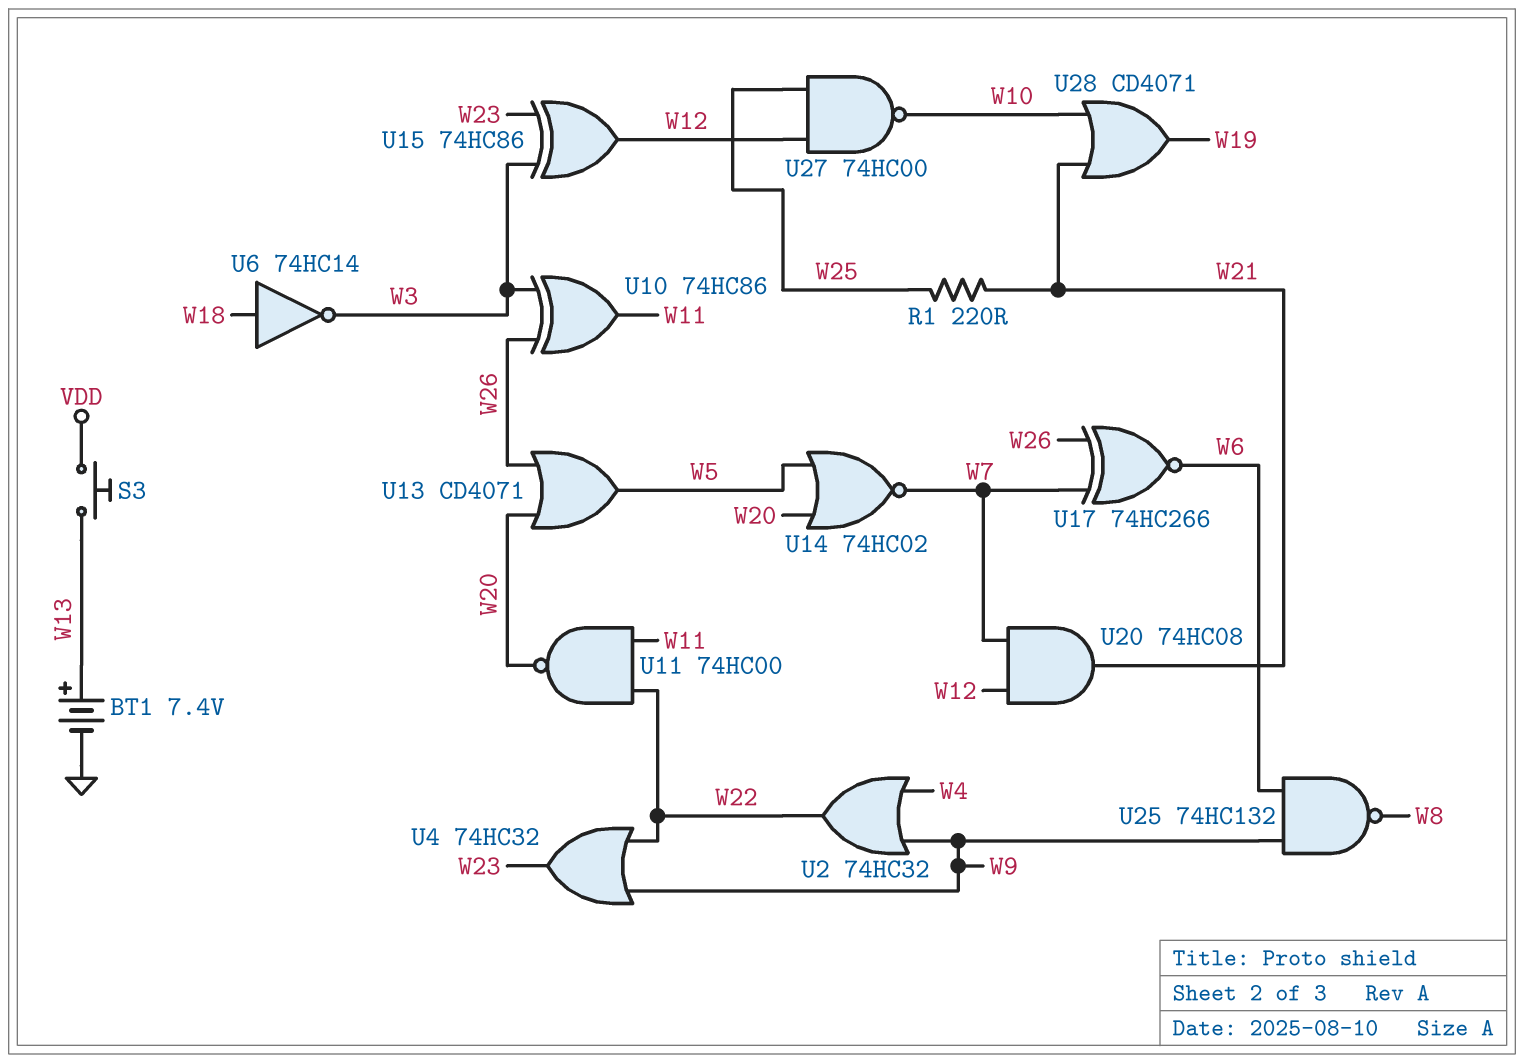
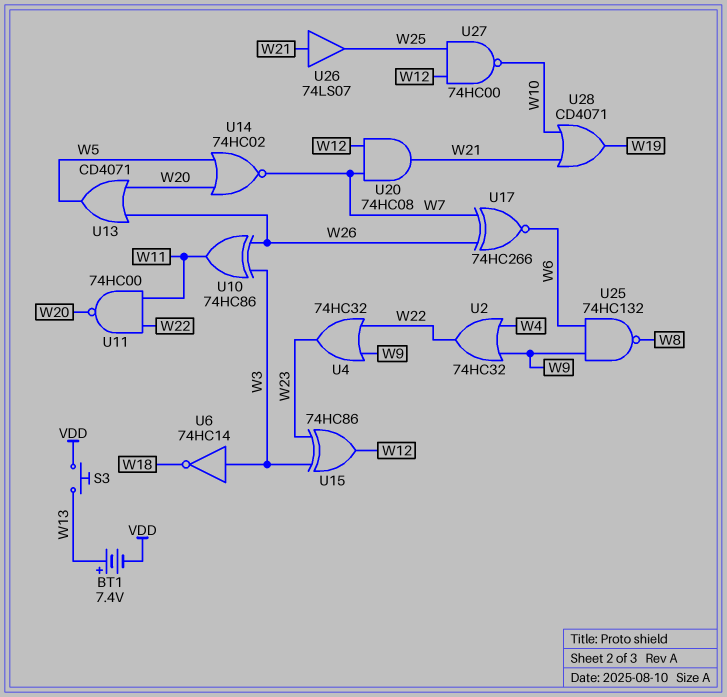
BT1: 7.4V (plus W13, minus GND) -> 7.4V (plus W13, minus VDD)
R1: 220 (W21, W25) -> none
U6: NOT 74HC14 (in W18, out W3) -> NOT 74HC14 (in W3, out W18)
U26: none -> buffer 74LS07 (in W21, out W25)

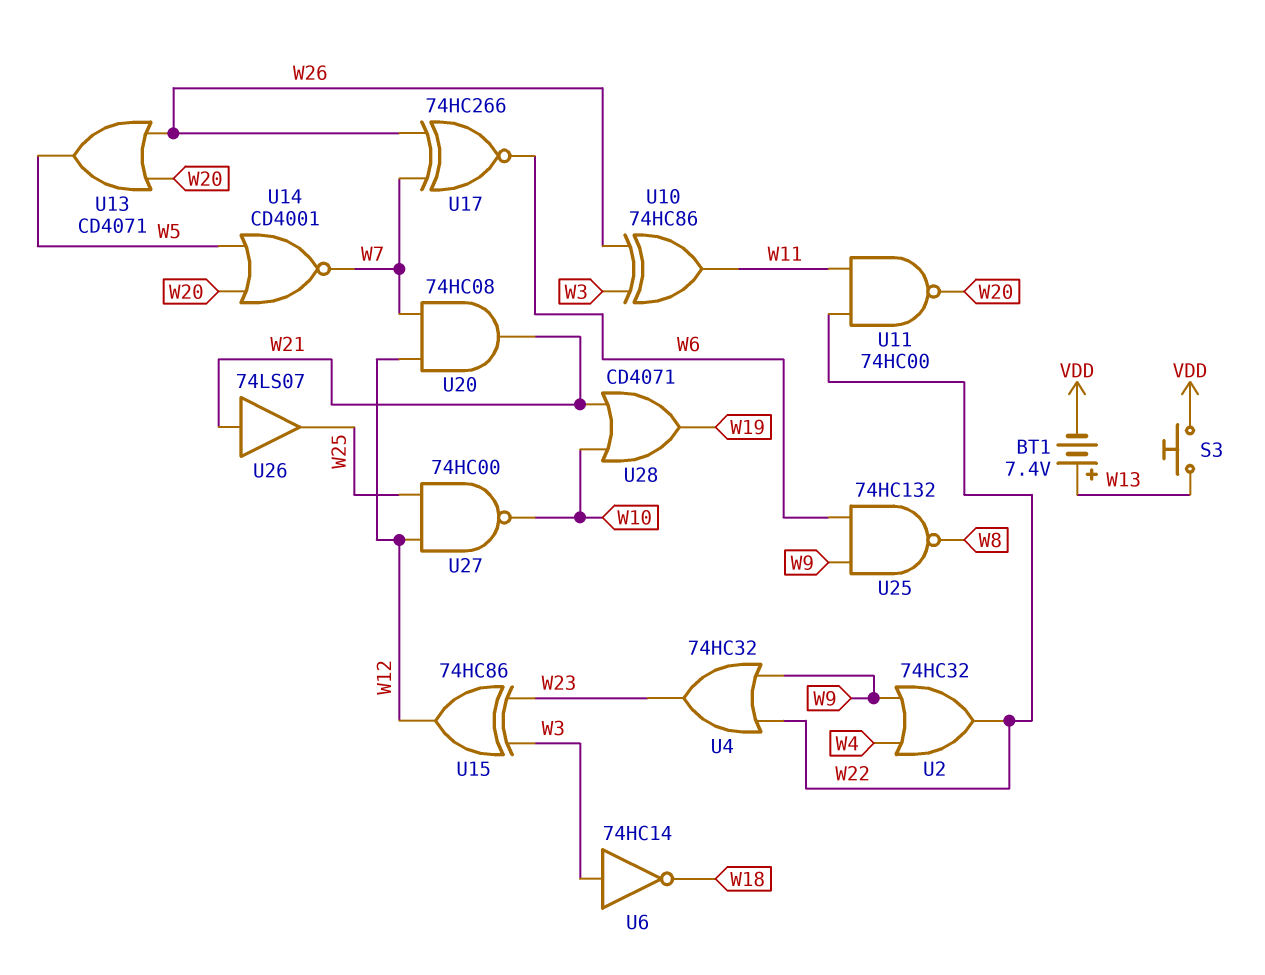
U14: NOR 74HC02 (in W5, in W20, out W7) -> NOR CD4001 (in W5, in W20, out W7)

